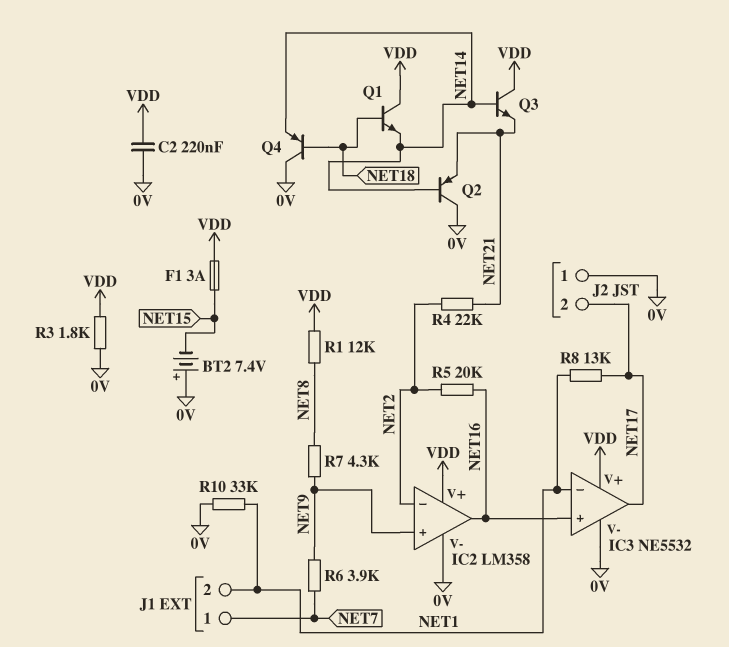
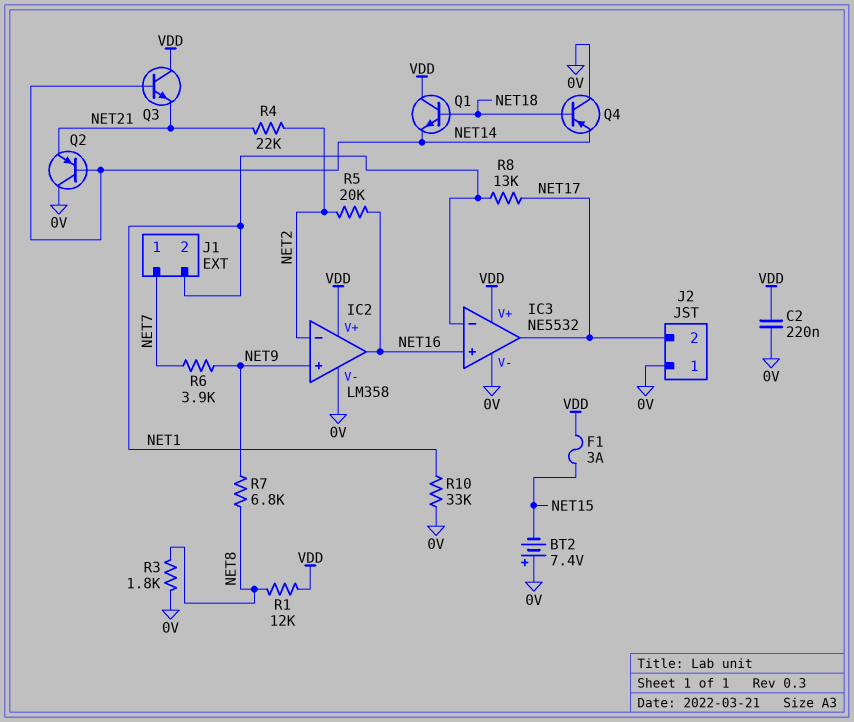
R3: 1.8k (0V, VDD) -> 1.8k (0V, NET8)
R7: 4.3k (NET8, NET9) -> 6.8k (NET8, NET9)

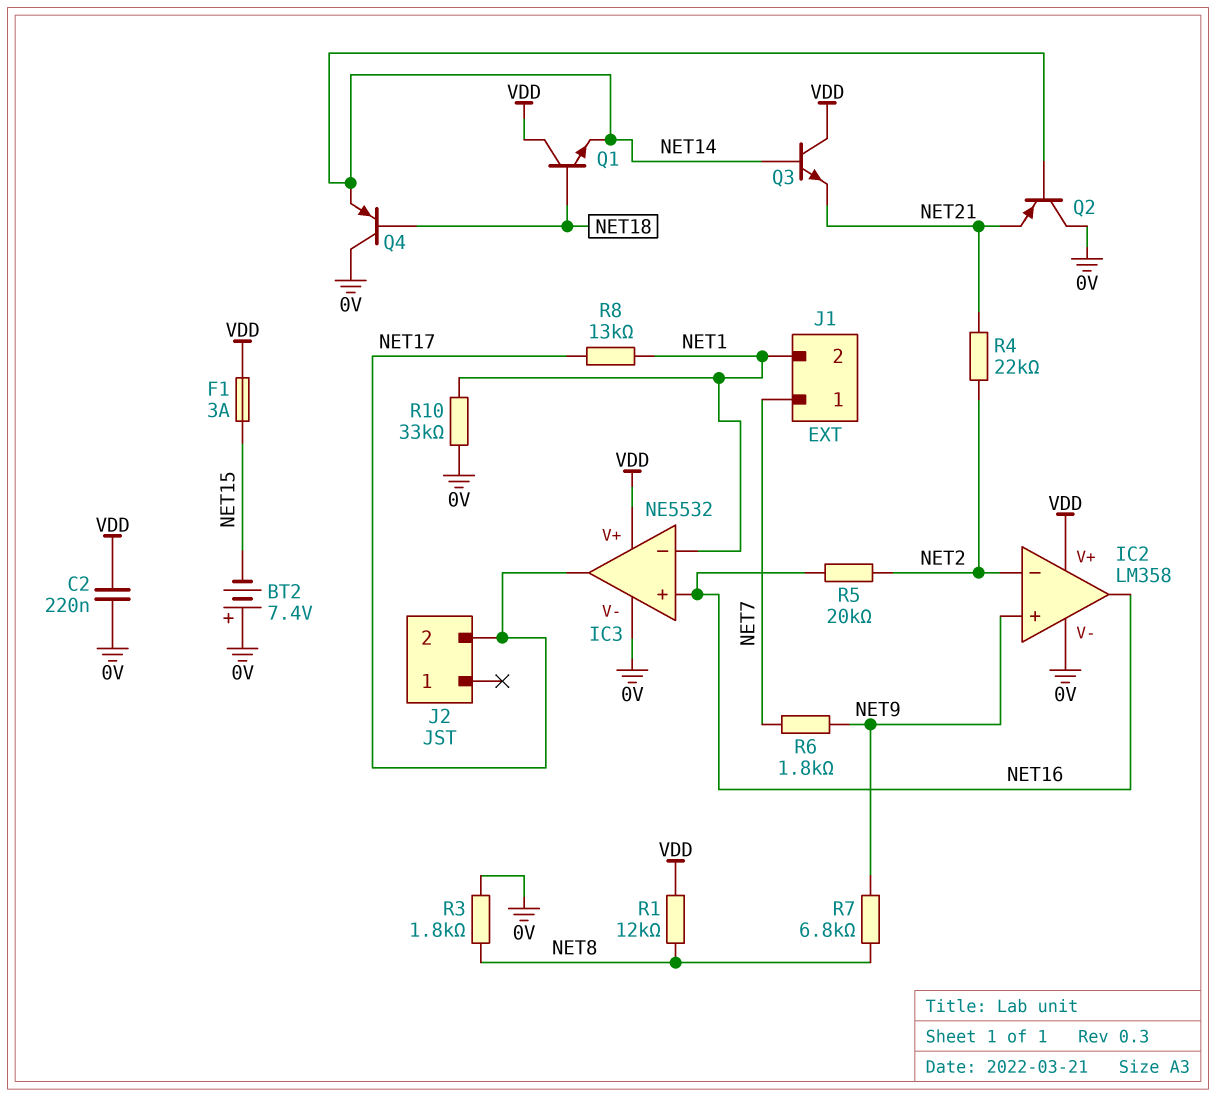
J2 pin 1: 0V -> none
R6: 3.9k (NET7, NET9) -> 1.8k (NET7, NET9)

